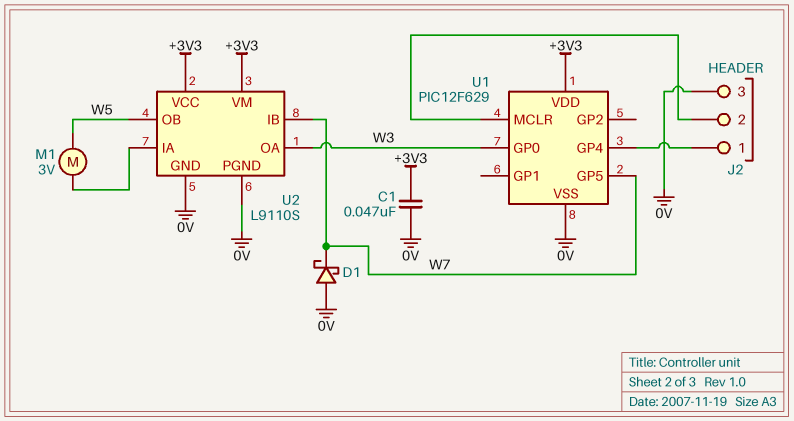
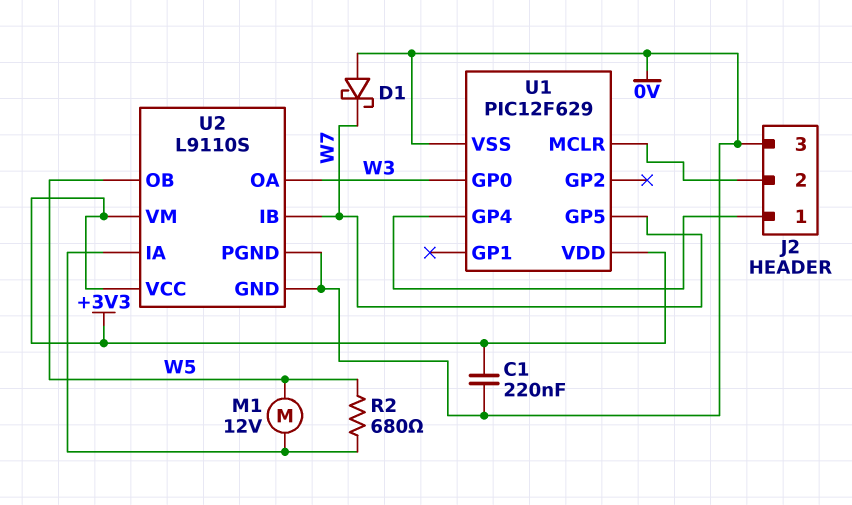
C1: 47nF (+3V3, 0V) -> 220nF (+3V3, 0V)
M1: motor 3V (U2/IA, W5) -> motor 12V (U2/IA, W5)
R2: none -> 680 (U2/IA, W5)

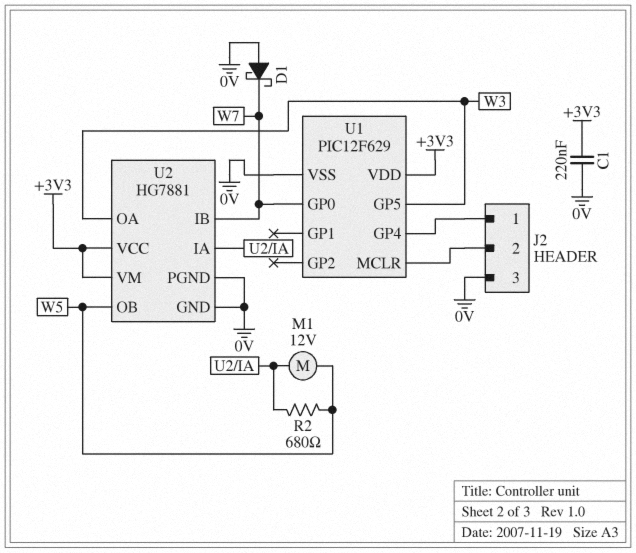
U1 pin GP0: W3 -> W7
U1 pin GP5: W7 -> W3
U2: L9110S -> HG7881

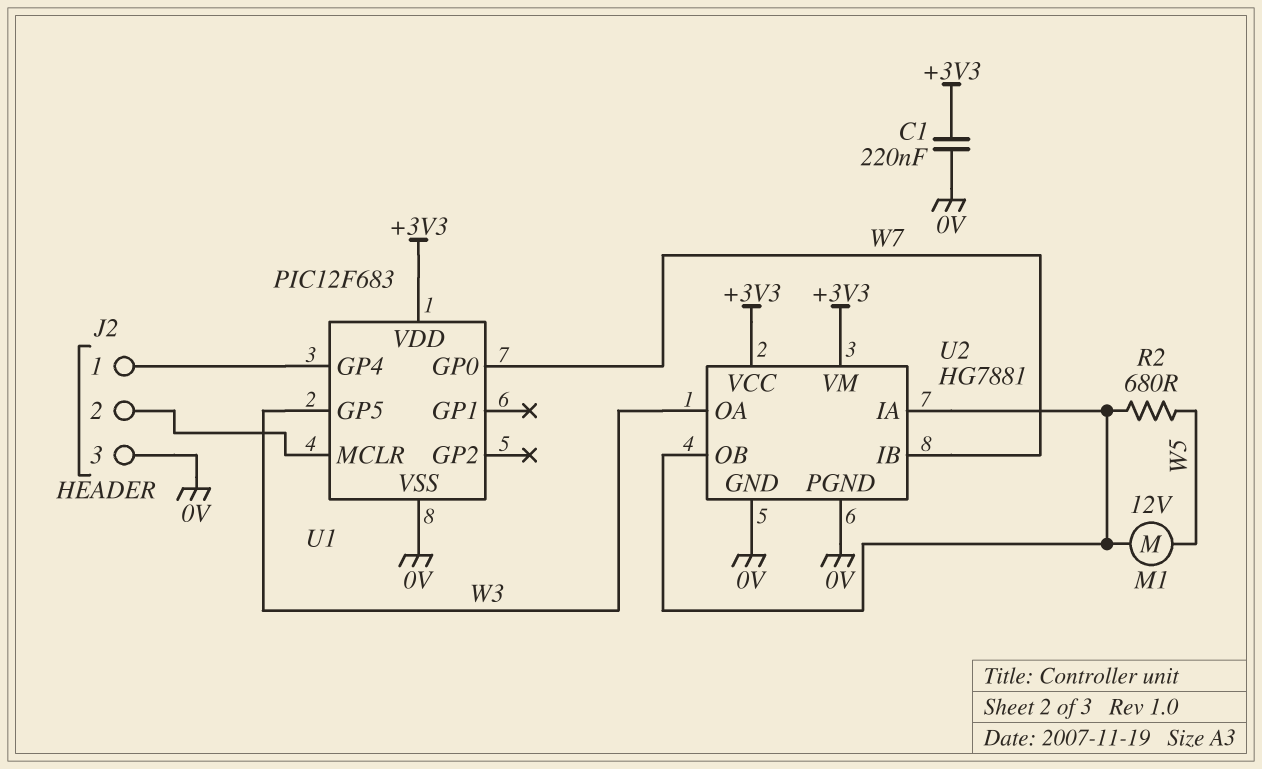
D1: schottky (A 0V, K W7) -> none
U1: PIC12F629 -> PIC12F683
U2 pin OB: W5 -> U2/IA

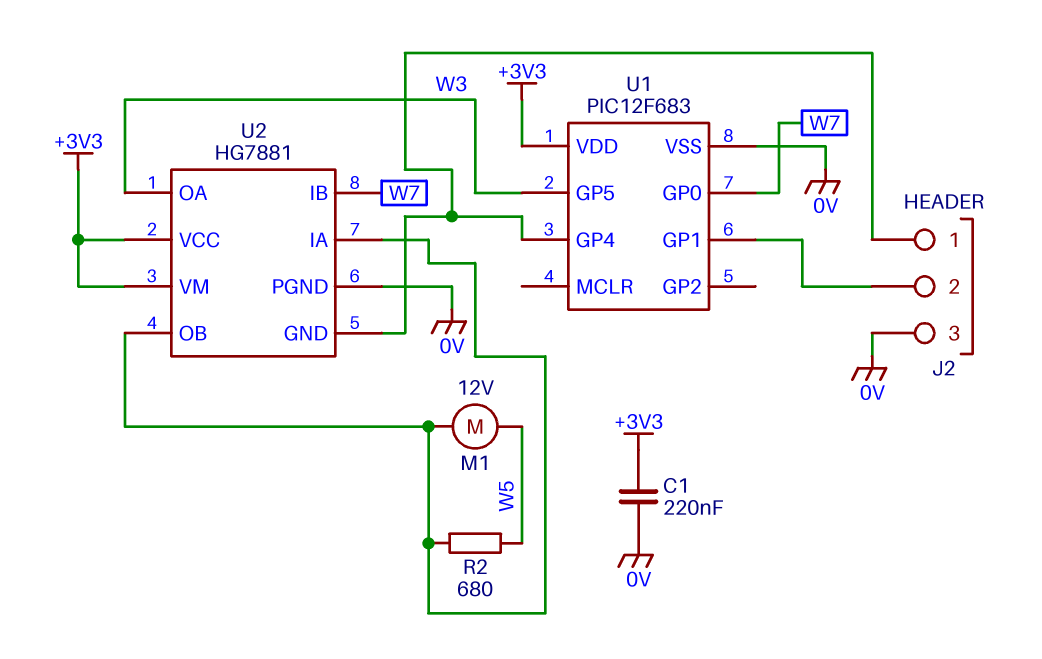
U1 pin GP1: none -> J2/2
U1 pin MCLR: J2/2 -> none
U2 pin GND: 0V -> J2/1

